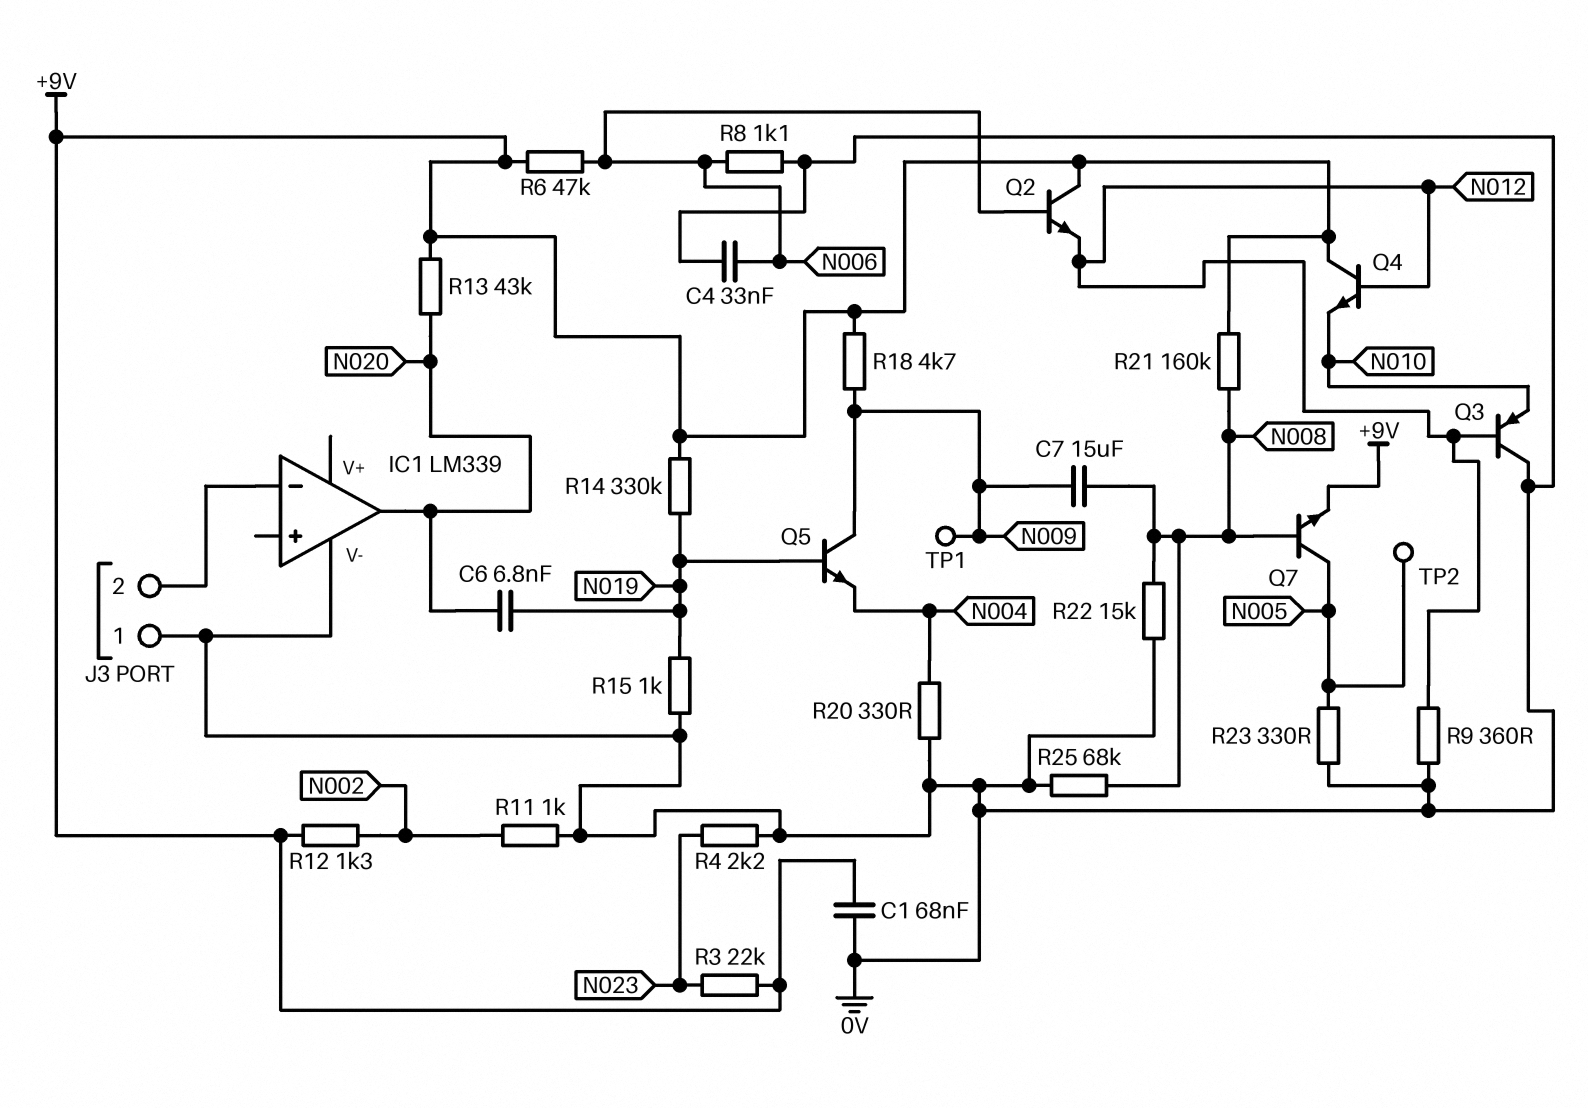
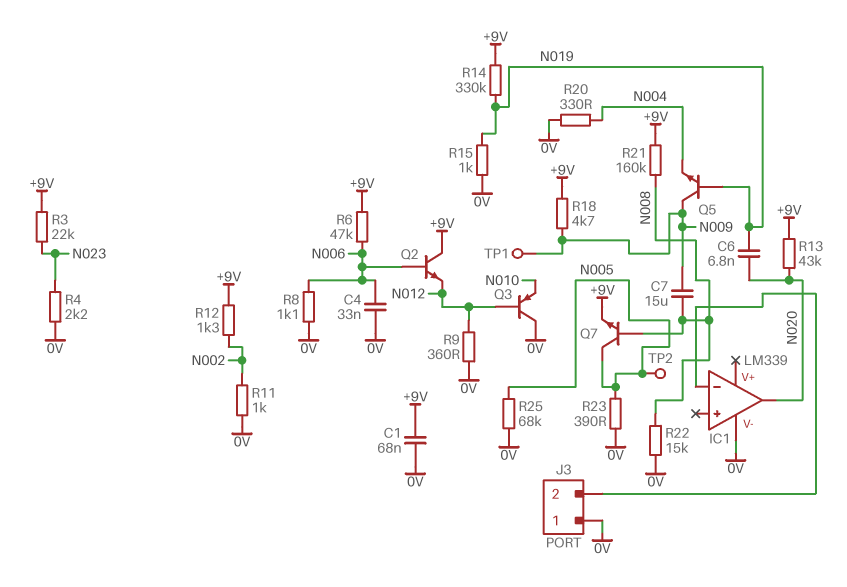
Q4: NPN (B N012, C +9V, E N010) -> none
R23: 330 (0V, N005) -> 390 (0V, N005)
R25: 68k (0V, N008) -> 68k (0V, N005)

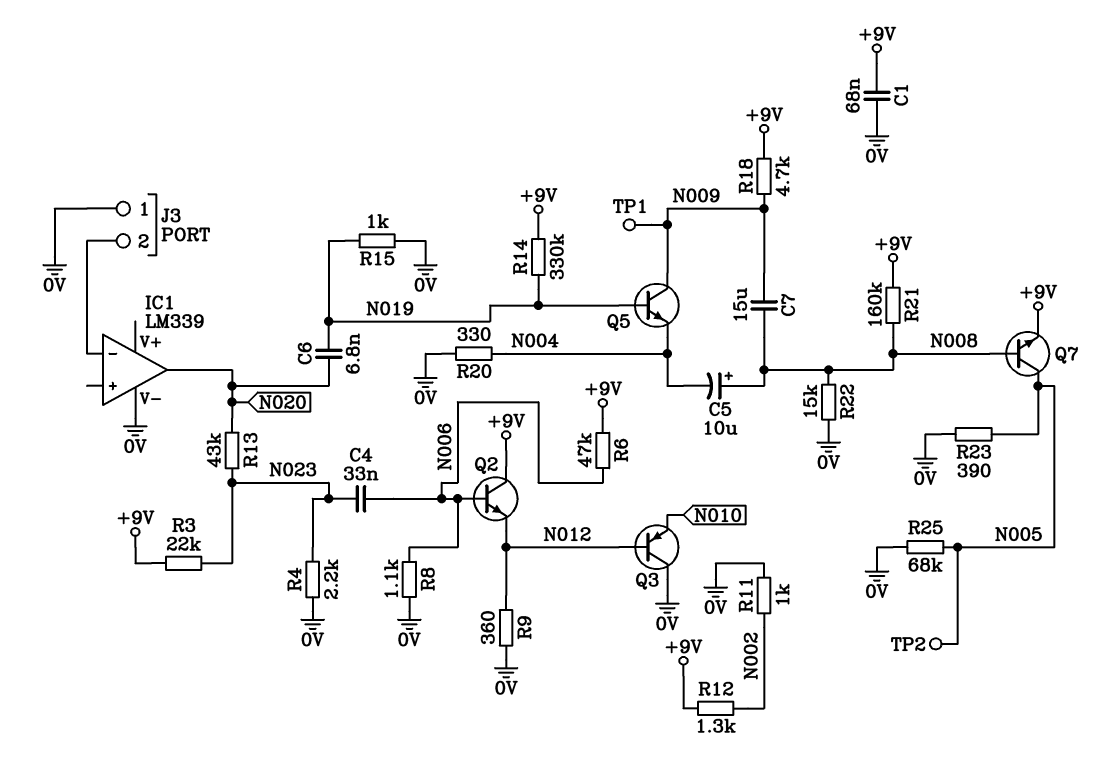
C4: 33nF (0V, N006) -> 33nF (N006, N023)
C5: none -> 10uF (plus N008, minus N004)
R13: 43k (+9V, N020) -> 43k (N020, N023)

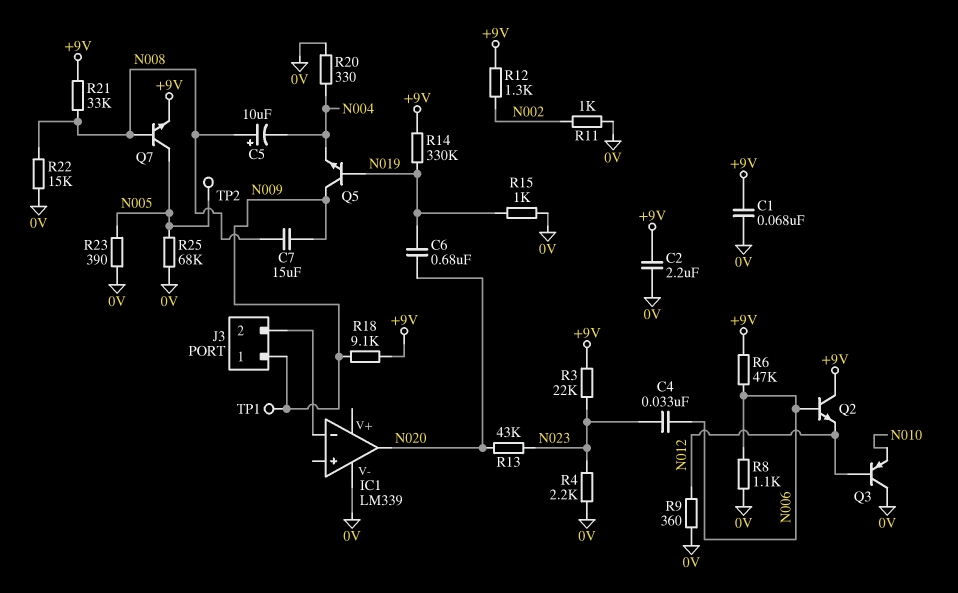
C2: none -> 2.2uF (+9V, 0V)
C6: 6.8nF (N019, N020) -> 680nF (N019, N020)
J3 pin 1: 0V -> N009
R18: 4.7k (+9V, N009) -> 9.1k (+9V, N009)
R21: 160k (+9V, N008) -> 33k (+9V, N008)

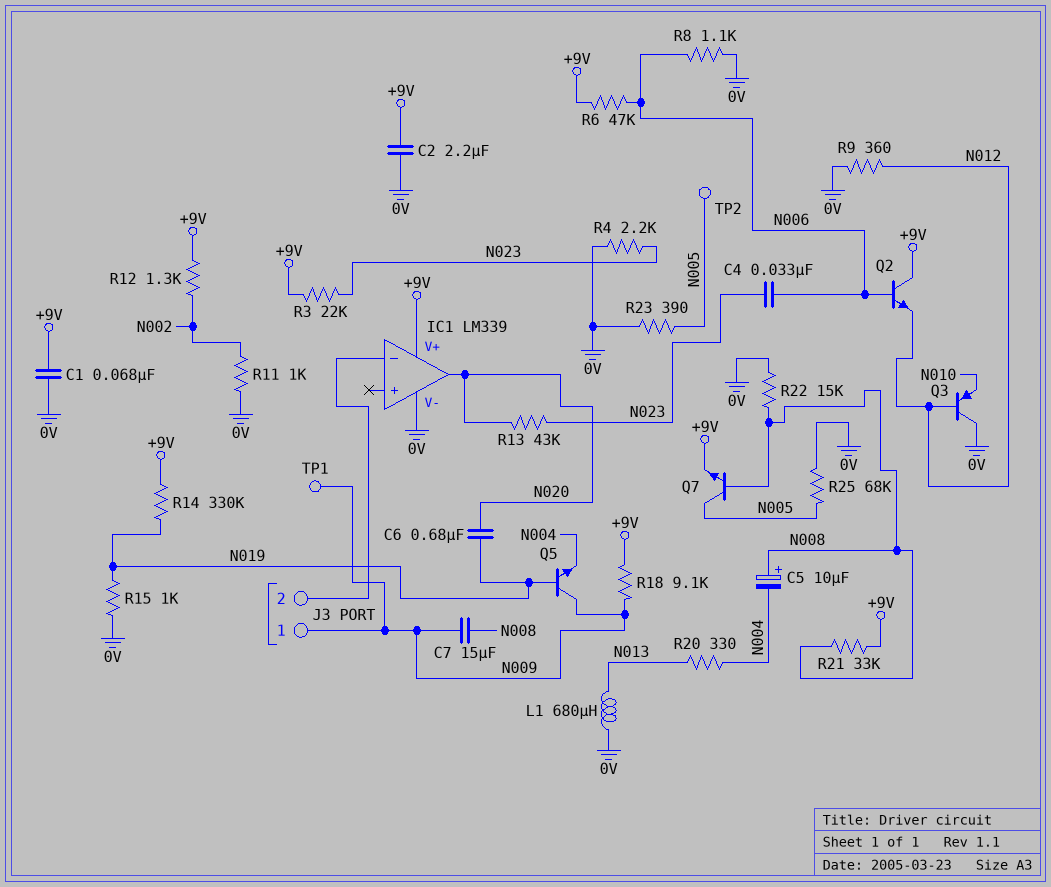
IC1 pin V+: none -> +9V
L1: none -> 680uH (0V, N013)
R20: 330 (0V, N004) -> 330 (N004, N013)

